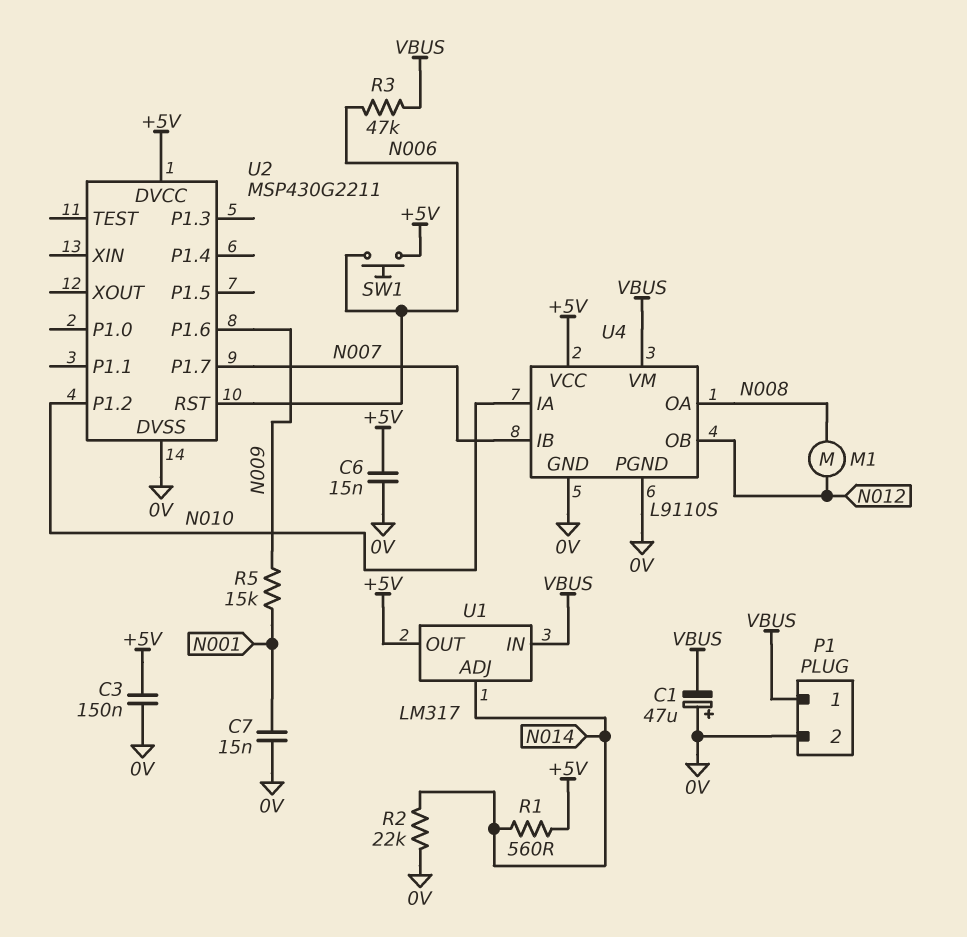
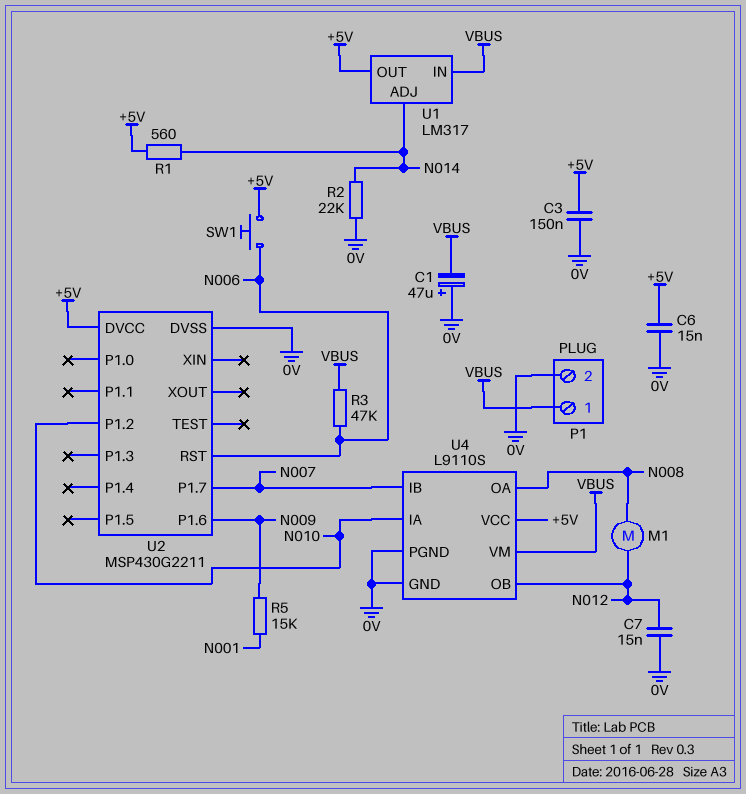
C7: 15nF (0V, N001) -> 15nF (0V, N012)

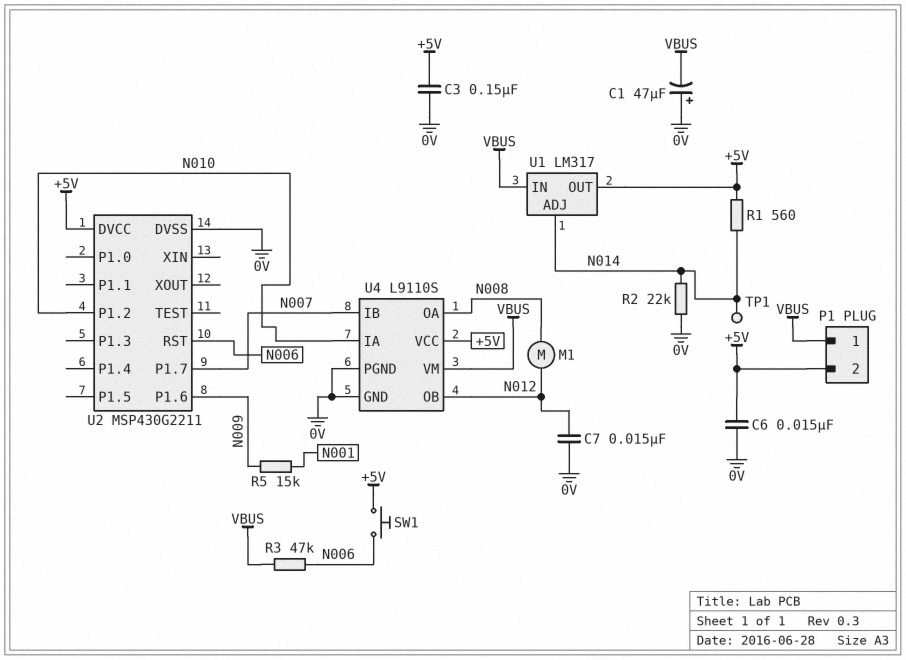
P1 pin 2: 0V -> +5V
TP1: none -> test point (N014)

